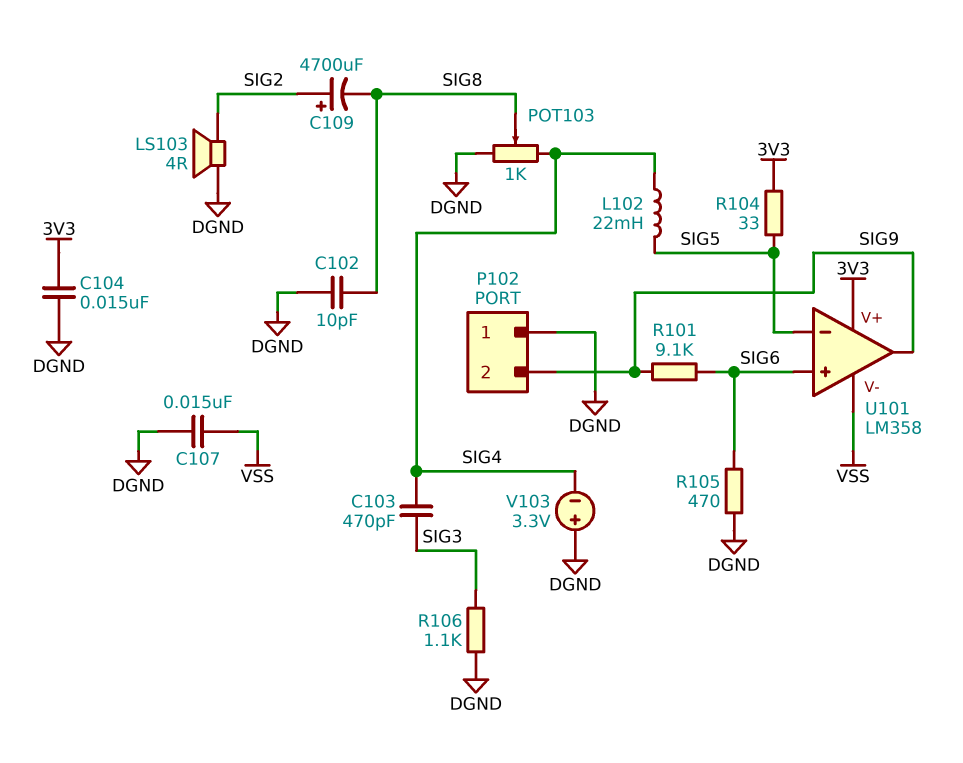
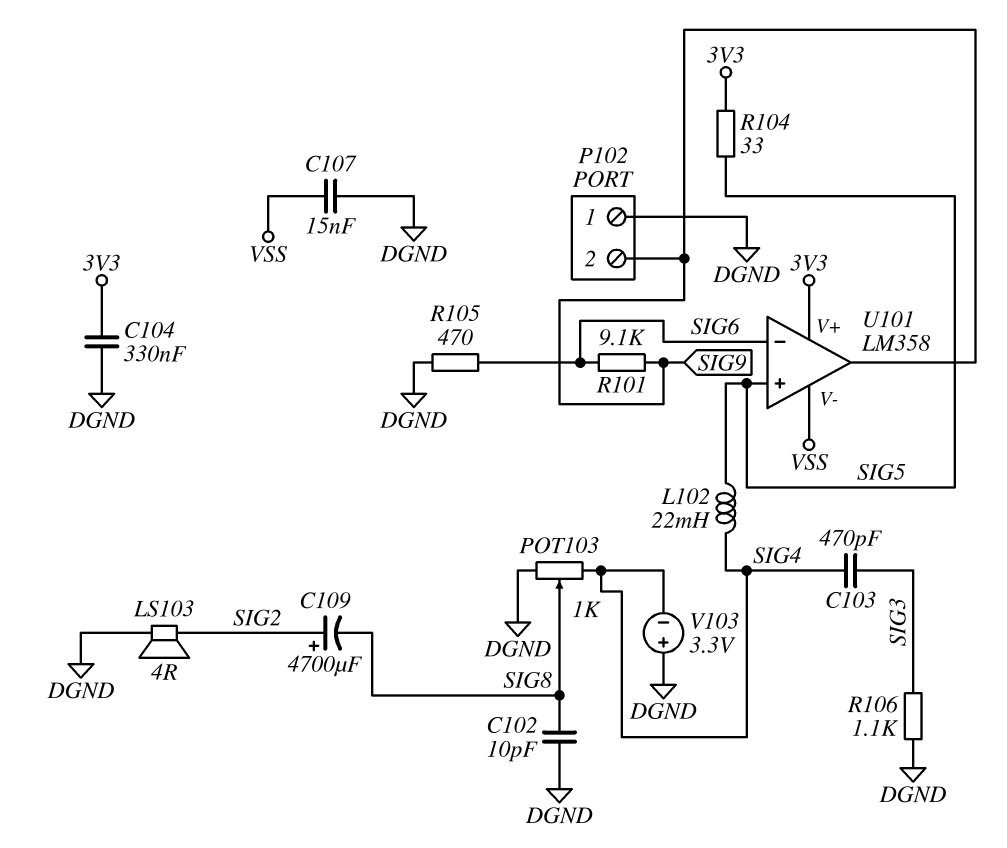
C104: 15nF (3V3, DGND) -> 330nF (3V3, DGND)
U101 pin in+: SIG6 -> SIG5
U101 pin in-: SIG5 -> SIG6

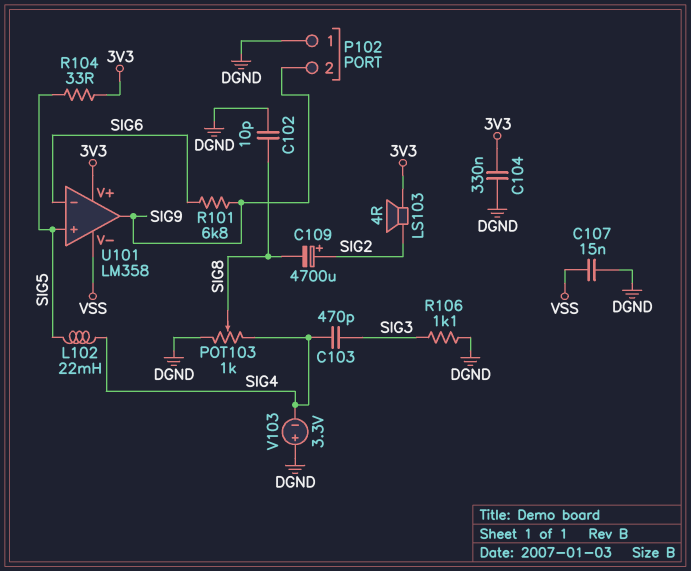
LS103: speaker 4R (DGND, SIG2) -> speaker 4R (3V3, SIG2)
R101: 9.1k (SIG6, SIG9) -> 6.8k (SIG6, SIG9)
R105: 470 (DGND, SIG6) -> none

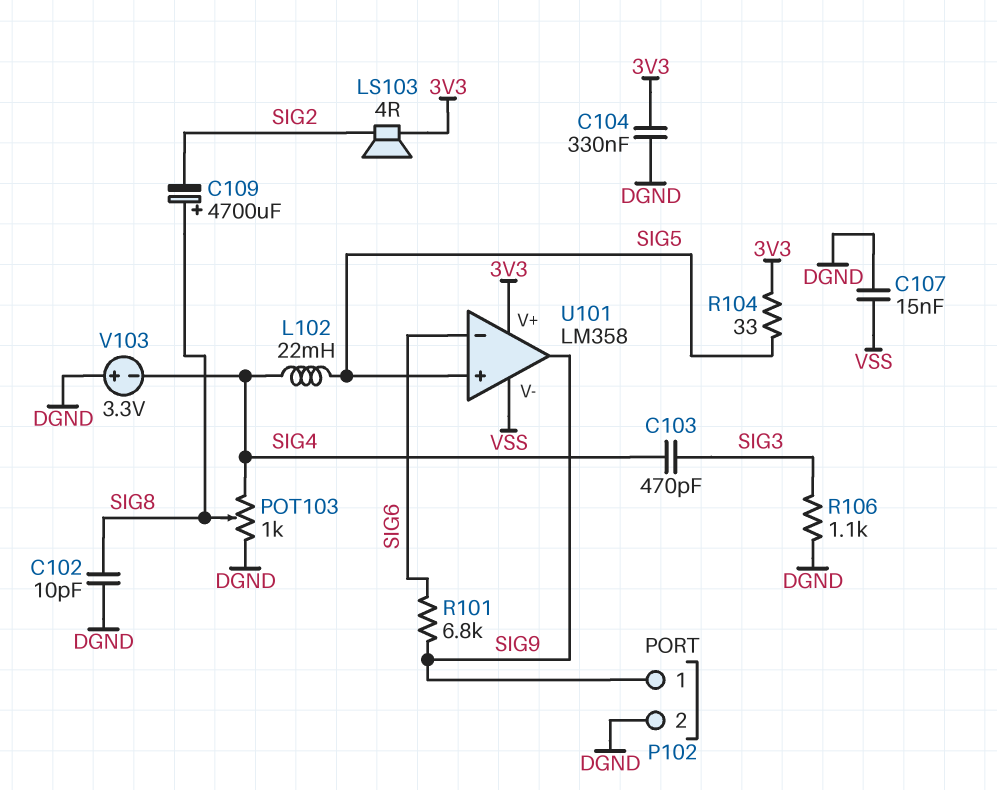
C109: 4700uF (plus SIG2, minus SIG8) -> 4700uF (plus SIG8, minus SIG2)
P102 pin 1: DGND -> SIG9
P102 pin 2: SIG9 -> DGND

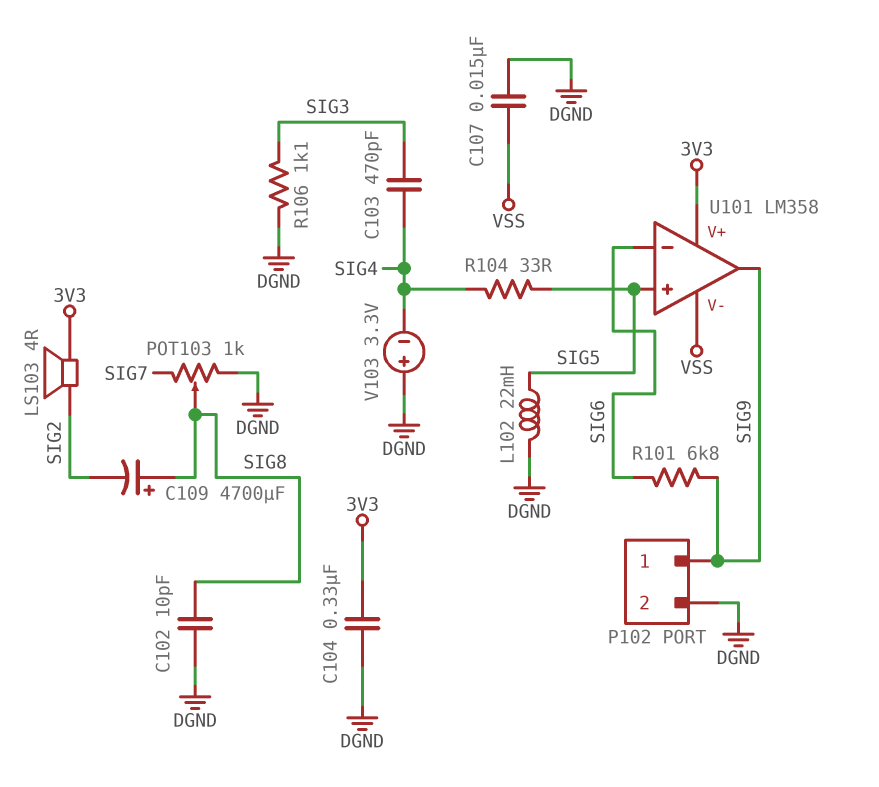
L102: 22mH (SIG4, SIG5) -> 22mH (DGND, SIG5)
POT103: 1k (DGND, SIG4, wiper SIG8) -> 1k (DGND, SIG7, wiper SIG8)
R104: 33 (3V3, SIG5) -> 33 (SIG4, SIG5)

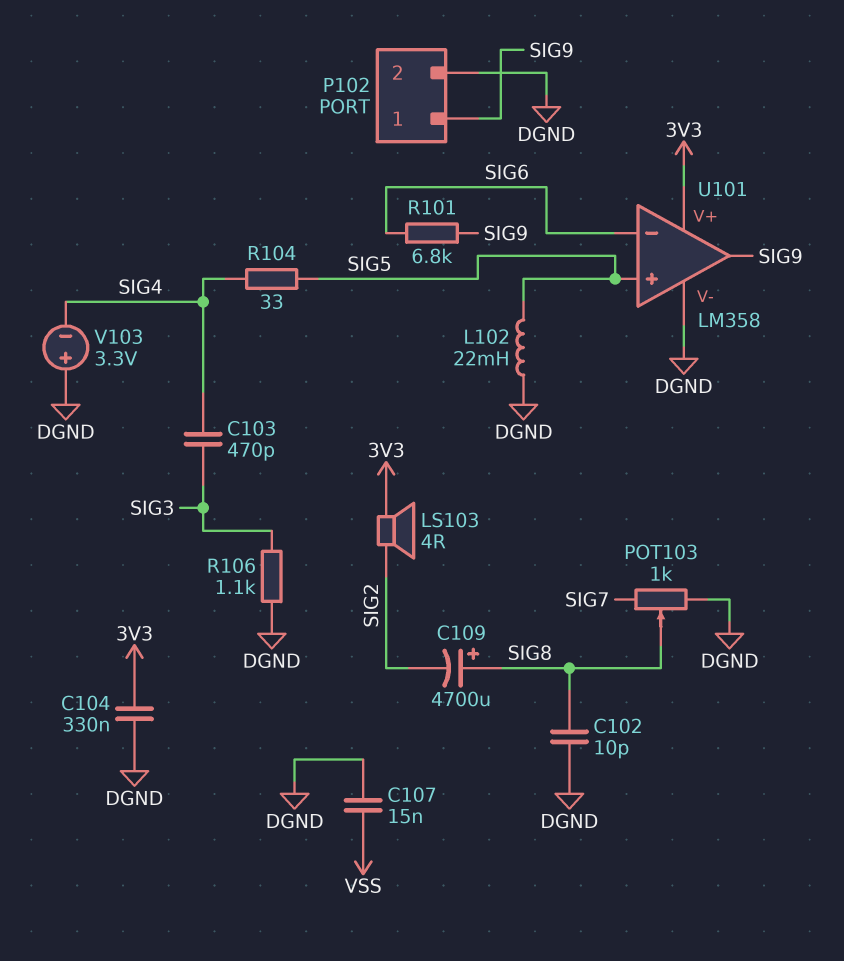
U101 pin V-: VSS -> DGND

